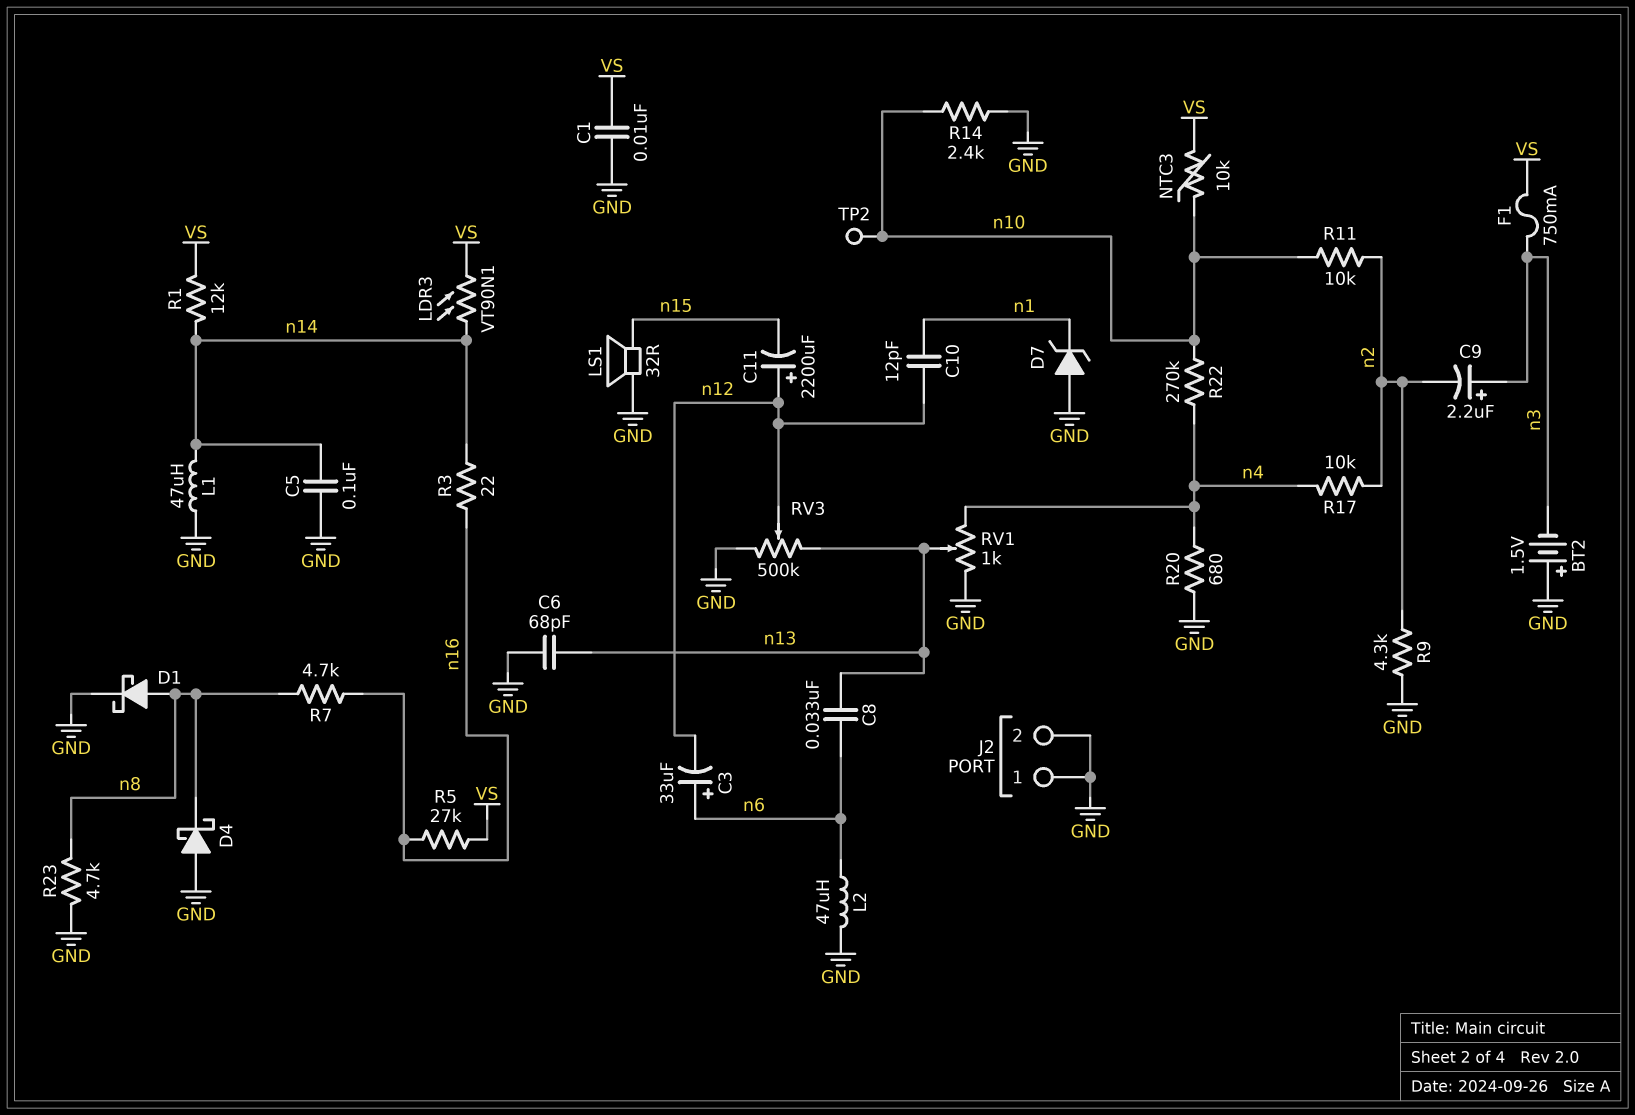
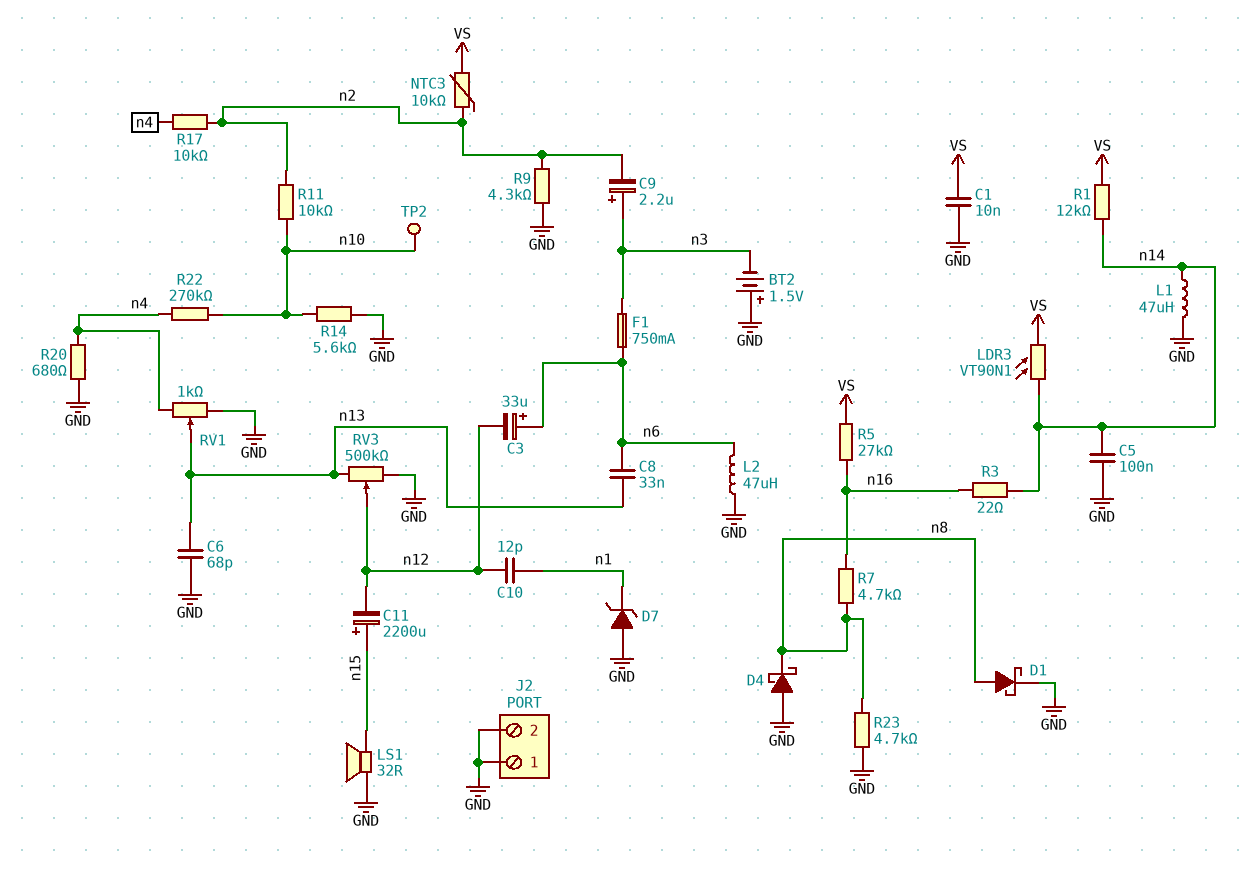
C11: 2200uF (plus n12, minus n15) -> 2200uF (plus n15, minus n12)
F1: 750mA (VS, n3) -> 750mA (n3, n6)
NTC3: 10k (VS, n10) -> 10k (VS, n2)
R14: 2.4k (GND, n10) -> 5.6k (GND, n10)

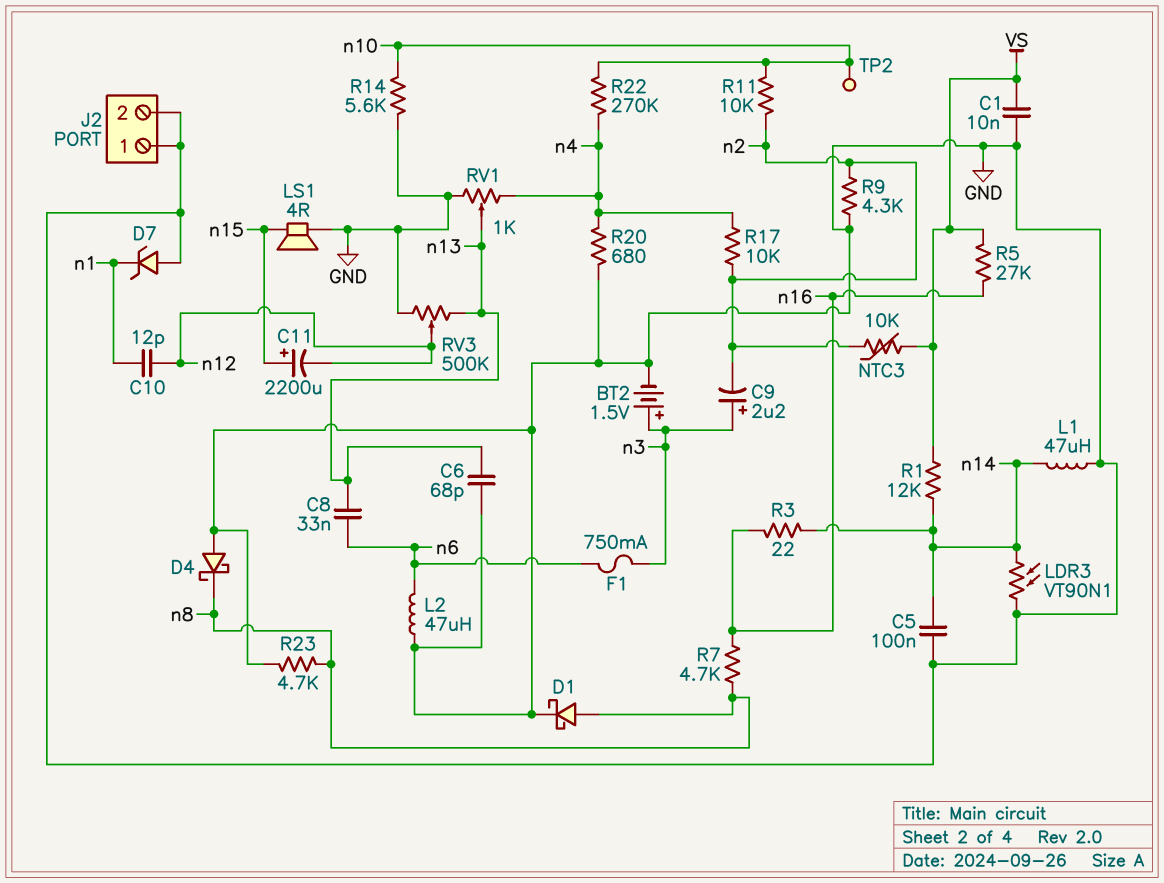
BT2: 1.5V (plus GND, minus n3) -> 1.5V (plus n3, minus GND)
C3: 33uF (plus n6, minus n12) -> none
LDR3: VT90N1 (VS, n14) -> VT90N1 (GND, n14)
LS1: speaker 32R (GND, n15) -> speaker 4R (GND, n15)

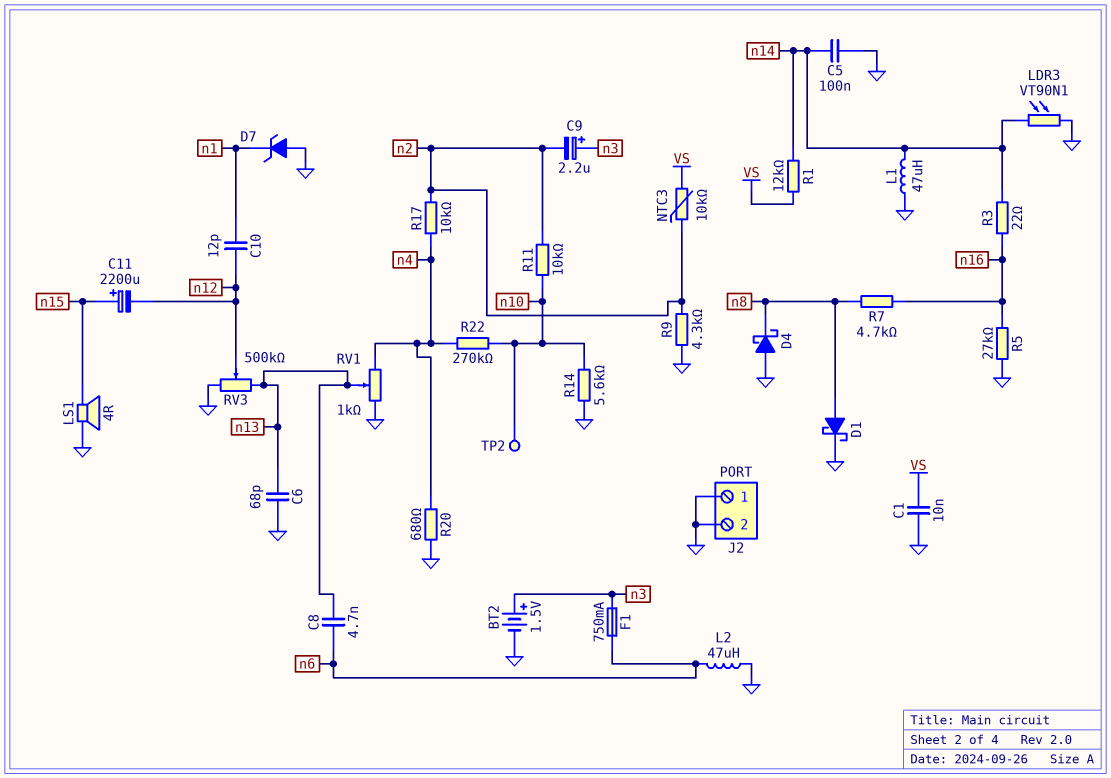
C8: 33nF (n6, n13) -> 4.7nF (n6, n13)
R5: 27k (VS, n16) -> 27k (GND, n16)
R23: 4.7k (GND, n8) -> none

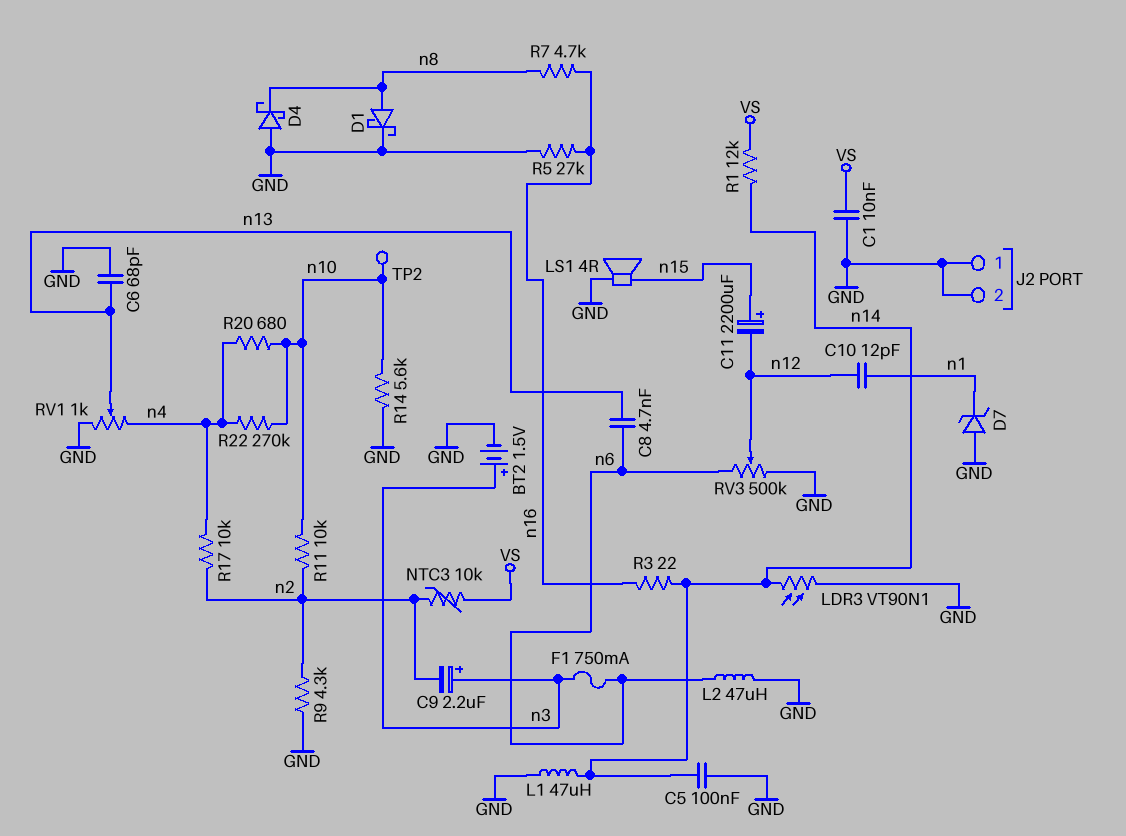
R20: 680 (GND, n4) -> 680 (n4, n10)
RV3: 500k (GND, n13, wiper n12) -> 500k (GND, n6, wiper n12)

